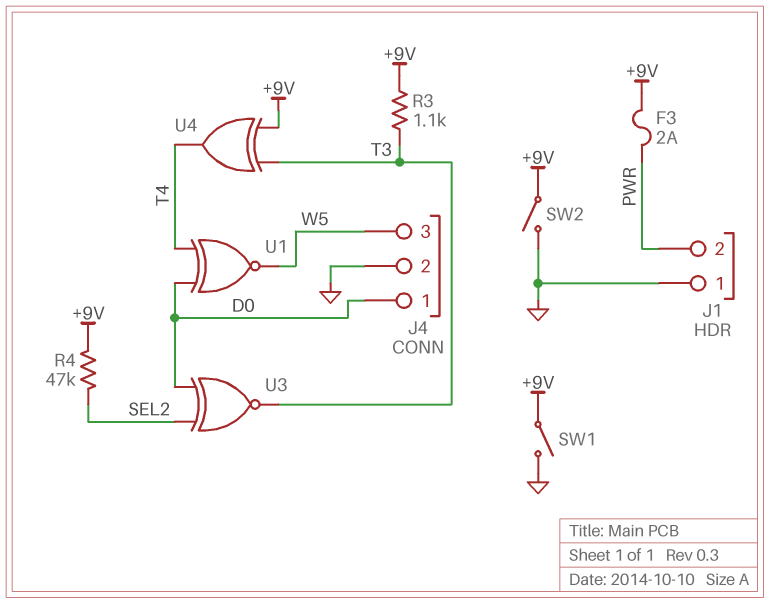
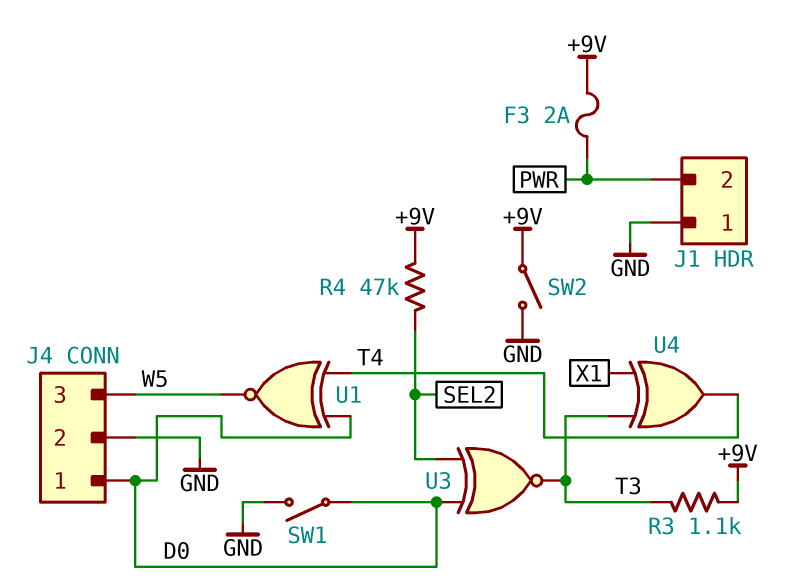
SW1: switch (+9V, GND) -> switch (D0, GND)
U4: XOR (in +9V, in T3, out T4) -> XOR (in T3, in X1, out T4)

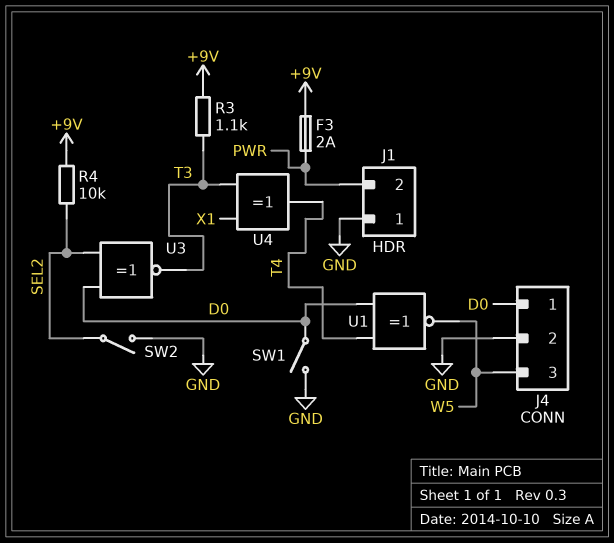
R4: 47k (+9V, SEL2) -> 10k (+9V, SEL2)
SW2: switch (+9V, GND) -> switch (GND, SEL2)

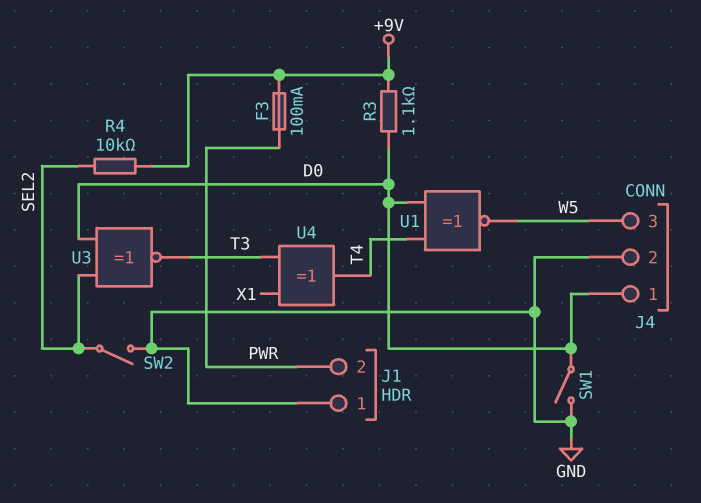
F3: 2A (+9V, PWR) -> 100mA (+9V, PWR)
R3: 1.1k (+9V, T3) -> 1.1k (+9V, D0)

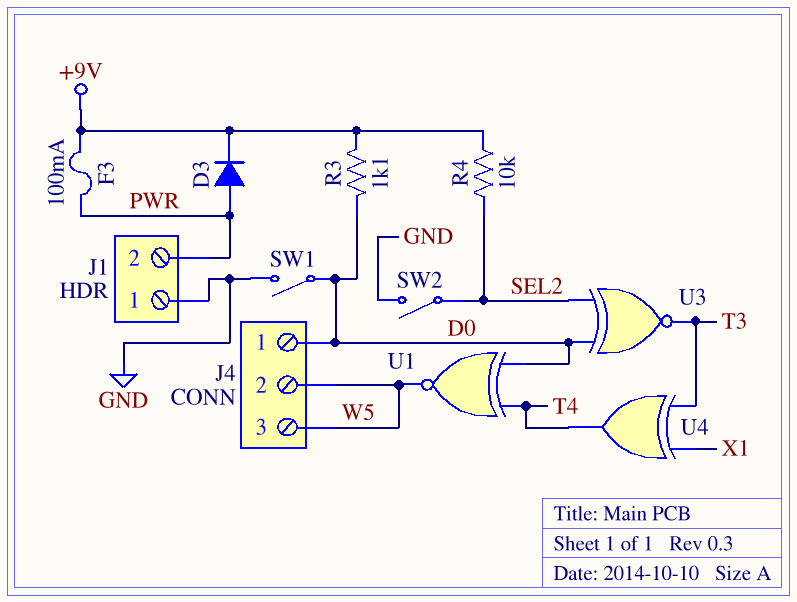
D3: none -> diode (A PWR, K +9V)
J4 pin 2: GND -> W5

